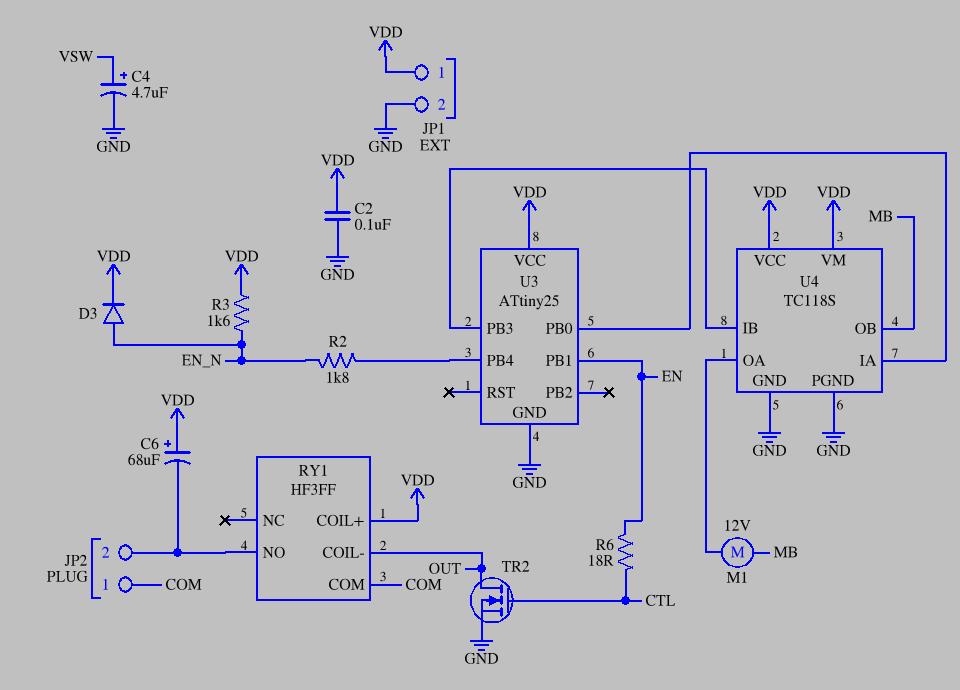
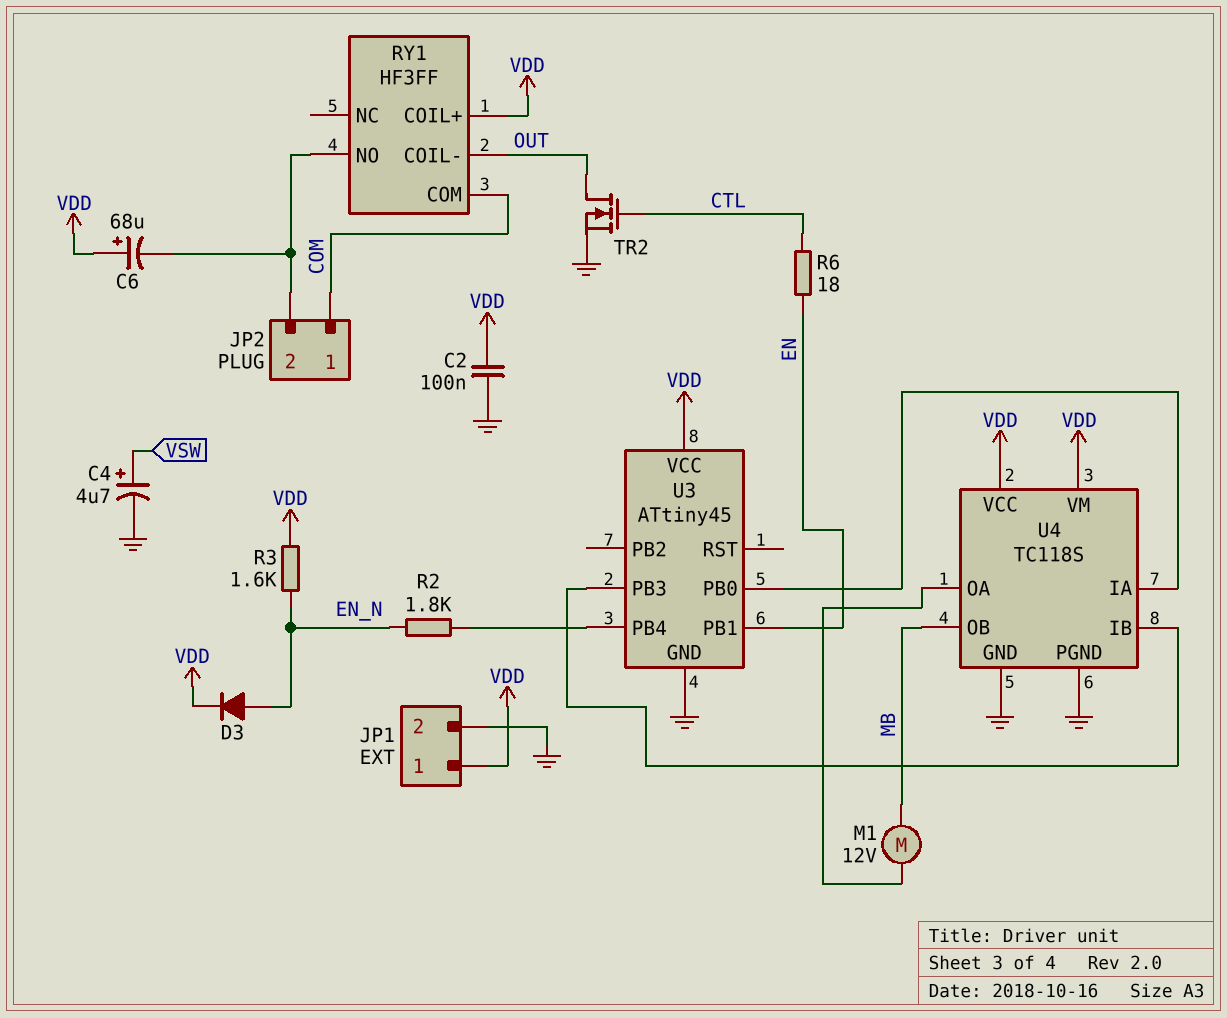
U3: ATtiny25 -> ATtiny45

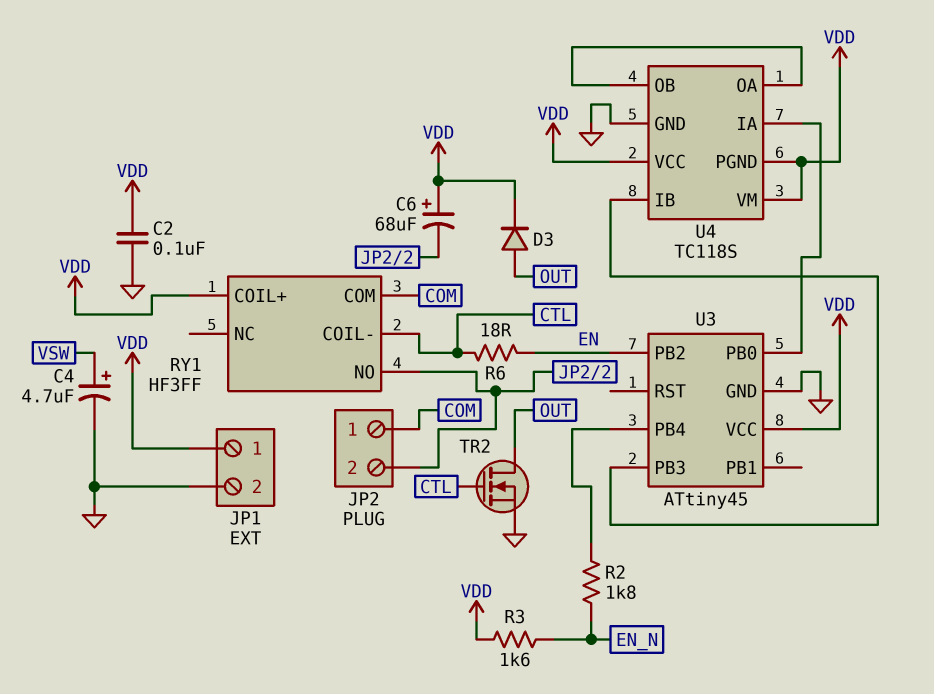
D3: diode (A EN_N, K VDD) -> diode (A OUT, K VDD)
M1: motor 12V (MB, U4/OA) -> none
RY1 pin COIL-: OUT -> CTL
U3 pin PB1: EN -> none
U3 pin PB2: none -> EN
U4 pin OB: MB -> U4/OA
U4 pin PGND: GND -> VDD

